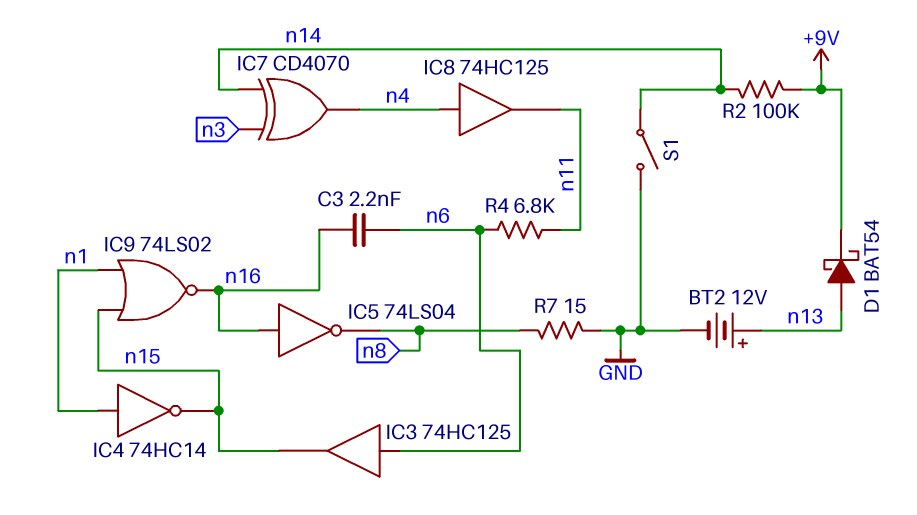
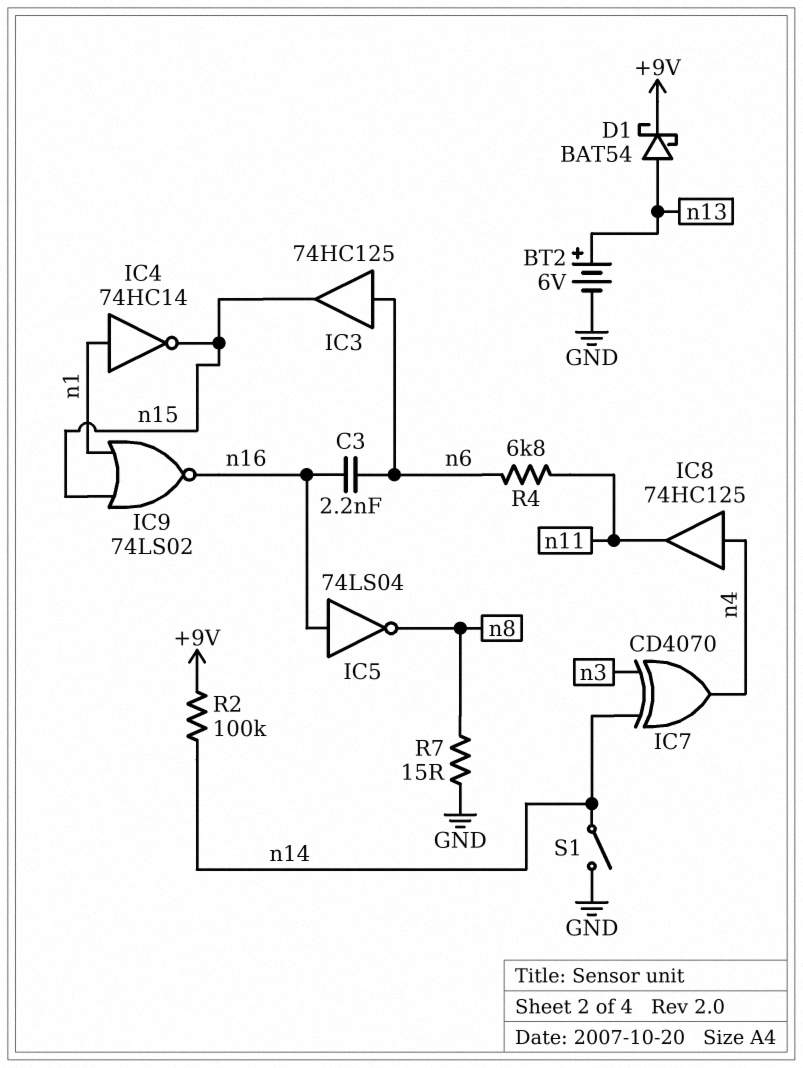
BT2: 12V (plus n13, minus GND) -> 6V (plus n13, minus GND)

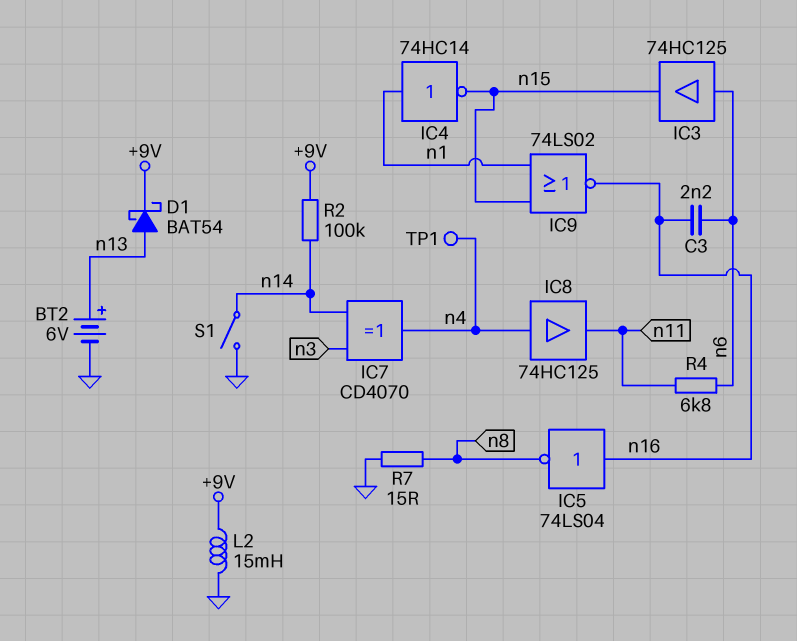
L2: none -> 15mH (+9V, GND)
TP1: none -> test point (n4)

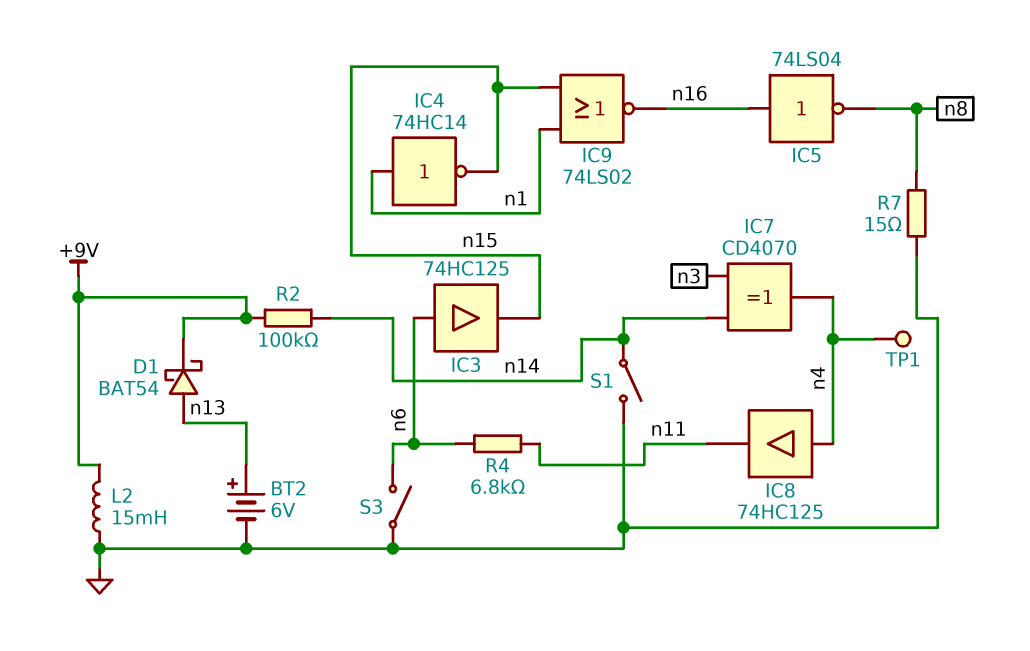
C3: 2.2nF (n6, n16) -> none
S3: none -> switch (GND, n6)

